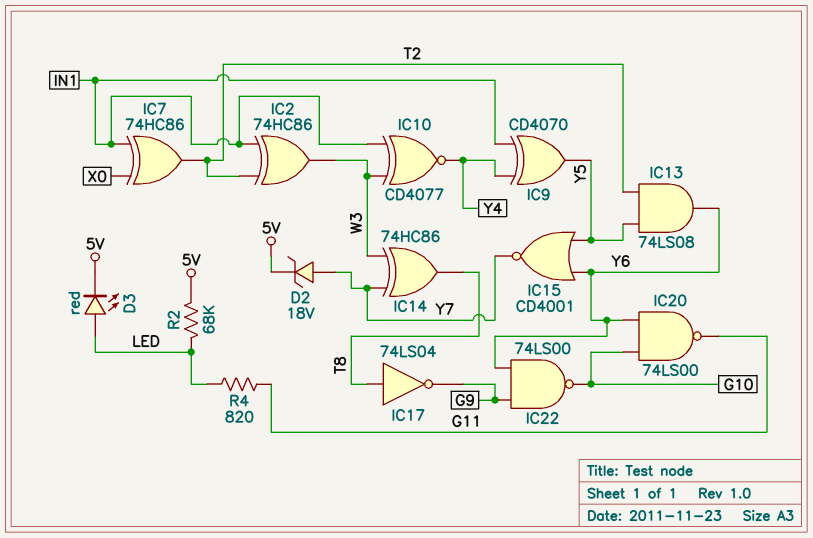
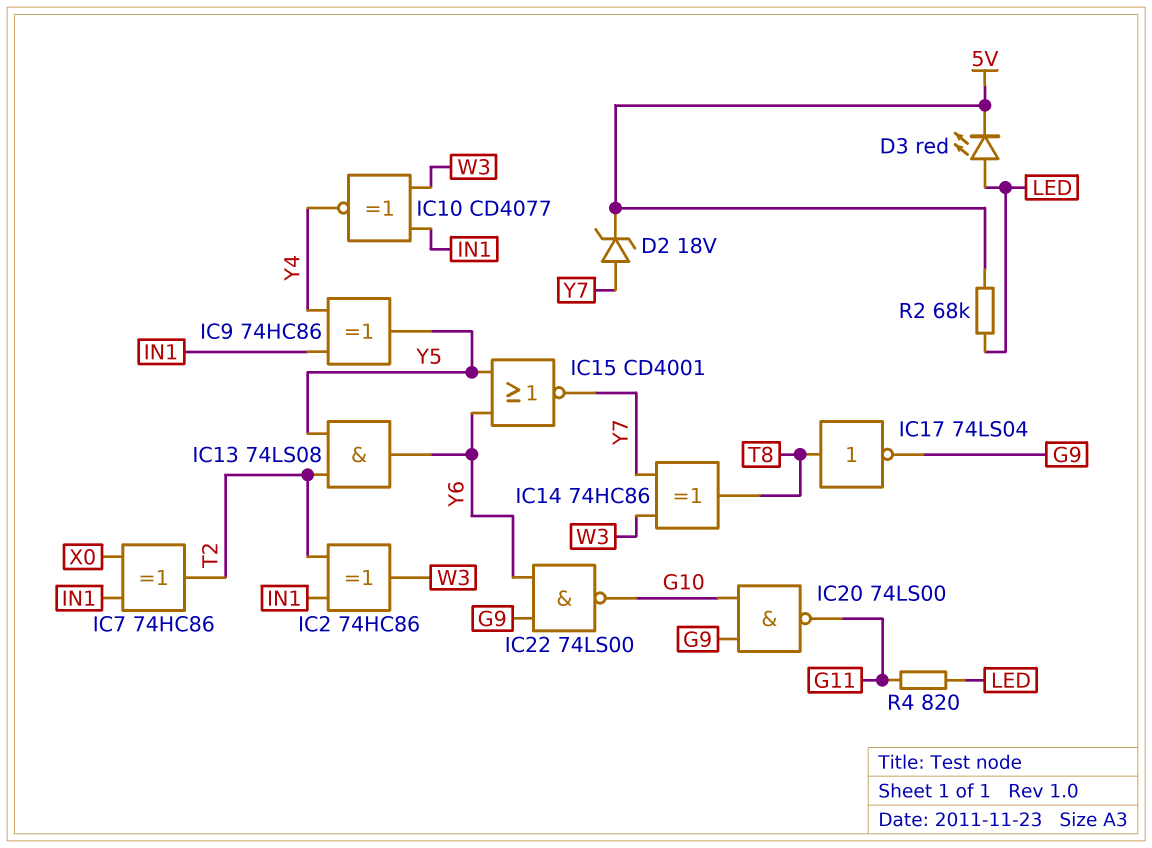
IC9: XOR CD4070 (in IN1, in Y4, out Y5) -> XOR 74HC86 (in IN1, in Y4, out Y5)
IC20: NAND 74LS00 (in G10, in Y6, out G11) -> NAND 74LS00 (in G9, in G10, out G11)

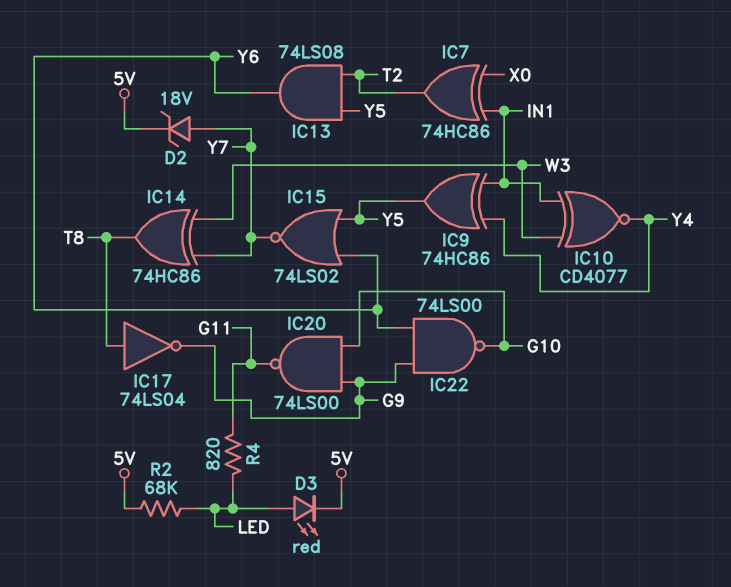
IC2: XOR 74HC86 (in IN1, in T2, out W3) -> none
IC15: NOR CD4001 (in Y5, in Y6, out Y7) -> NOR 74LS02 (in Y5, in Y6, out Y7)

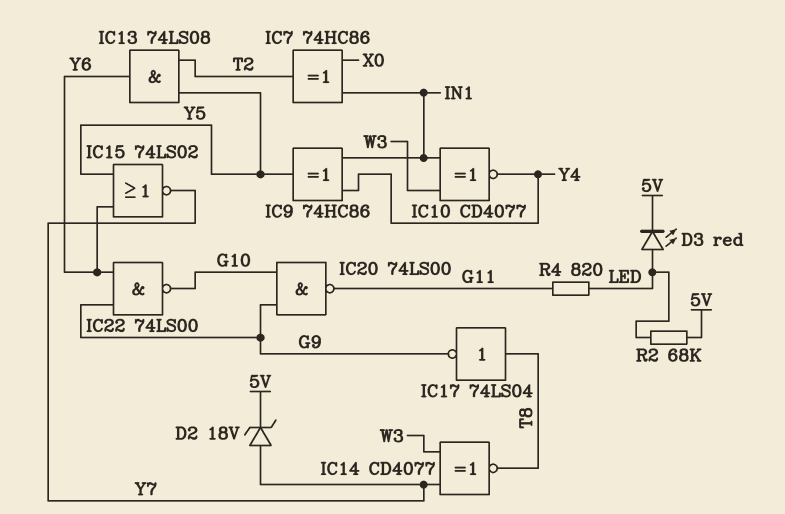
IC14: XOR 74HC86 (in W3, in Y7, out T8) -> XNOR CD4077 (in W3, in Y7, out T8)

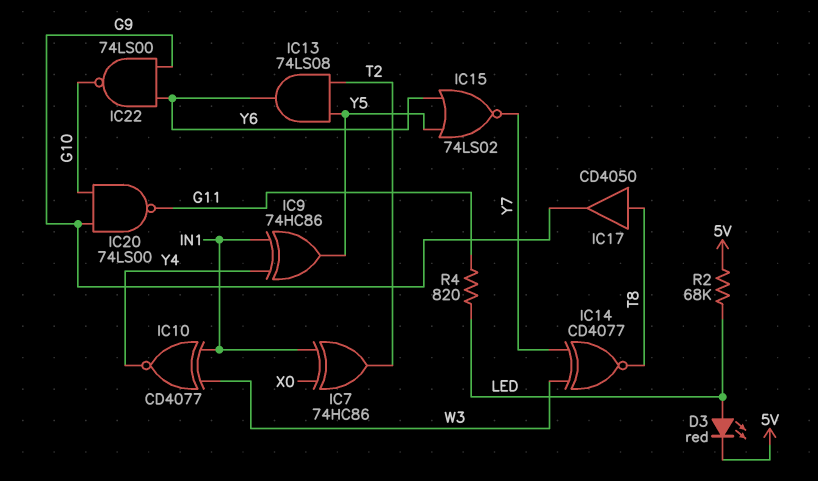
D2: zener 18V (A Y7, K 5V) -> none
IC17: NOT 74LS04 (in T8, out G9) -> buffer CD4050 (in T8, out G9)

